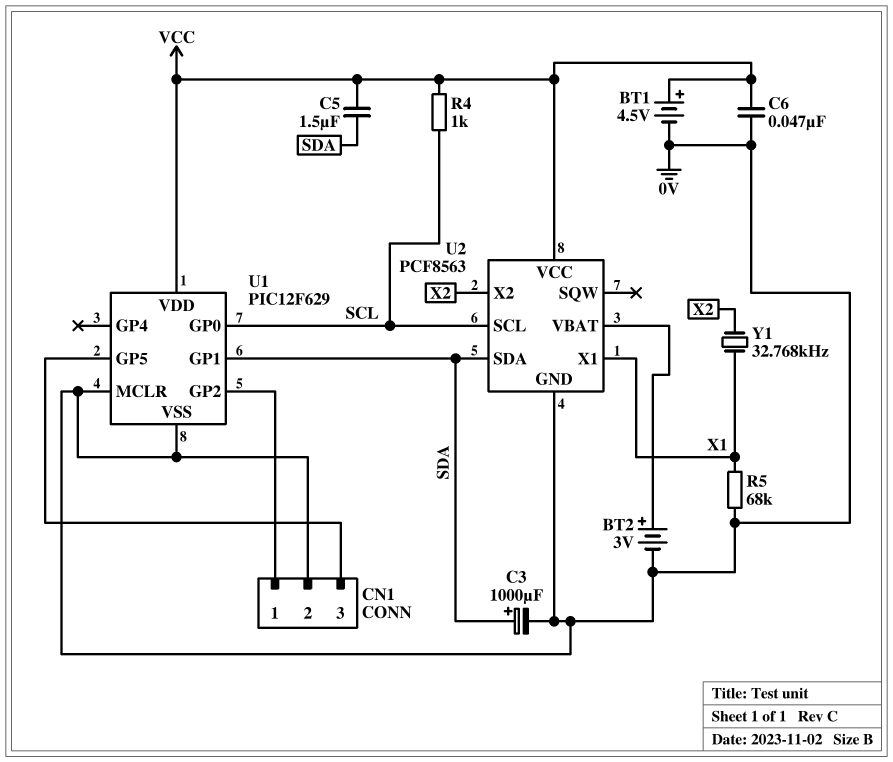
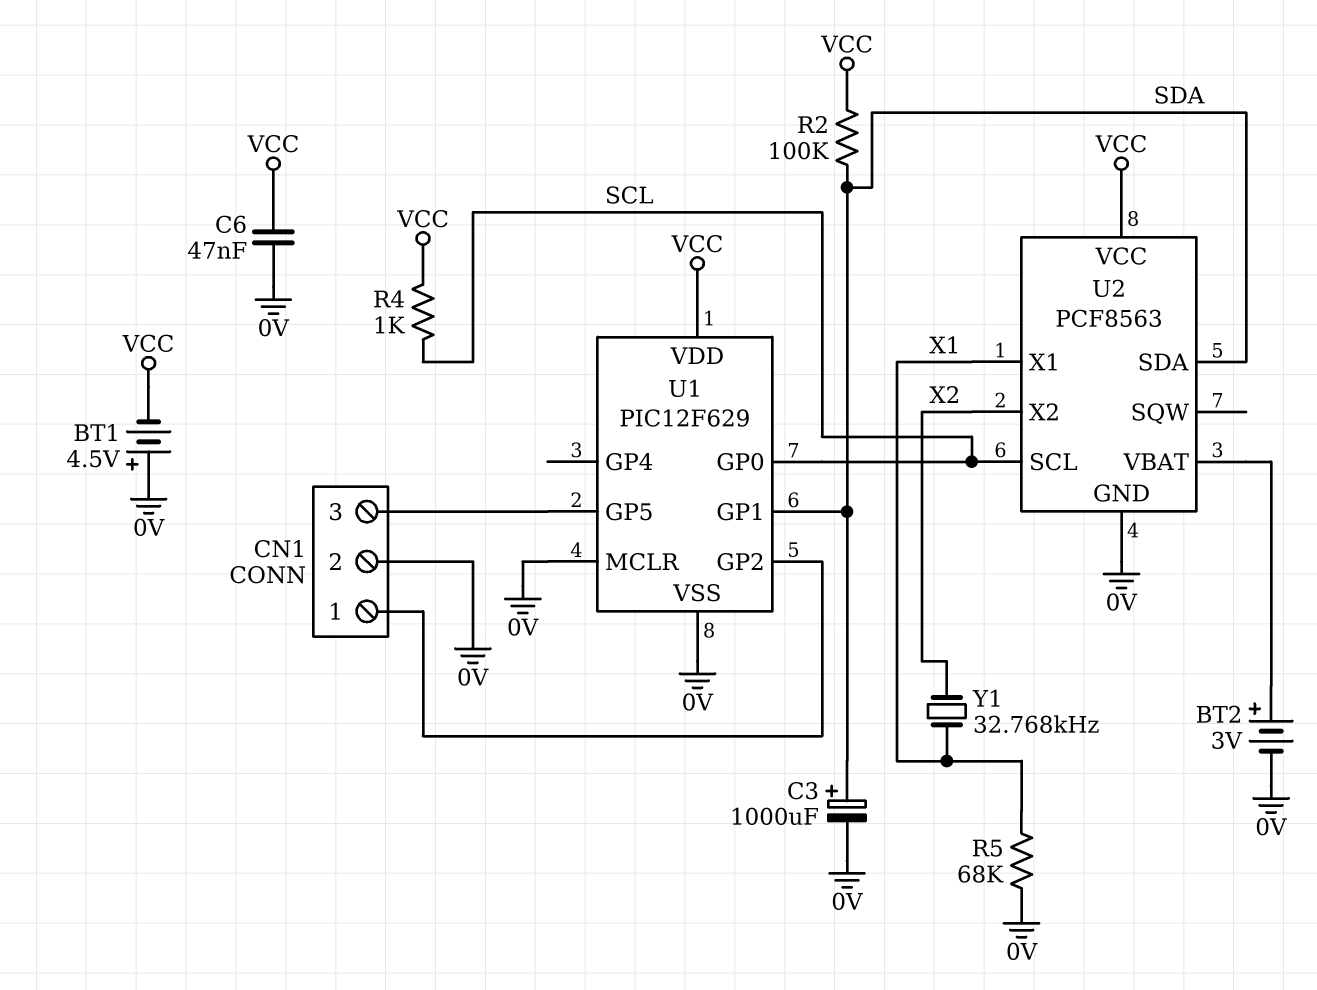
BT1: 4.5V (plus VCC, minus 0V) -> 4.5V (plus 0V, minus VCC)
C5: 1.5uF (SDA, VCC) -> none
R2: none -> 100k (SDA, VCC)

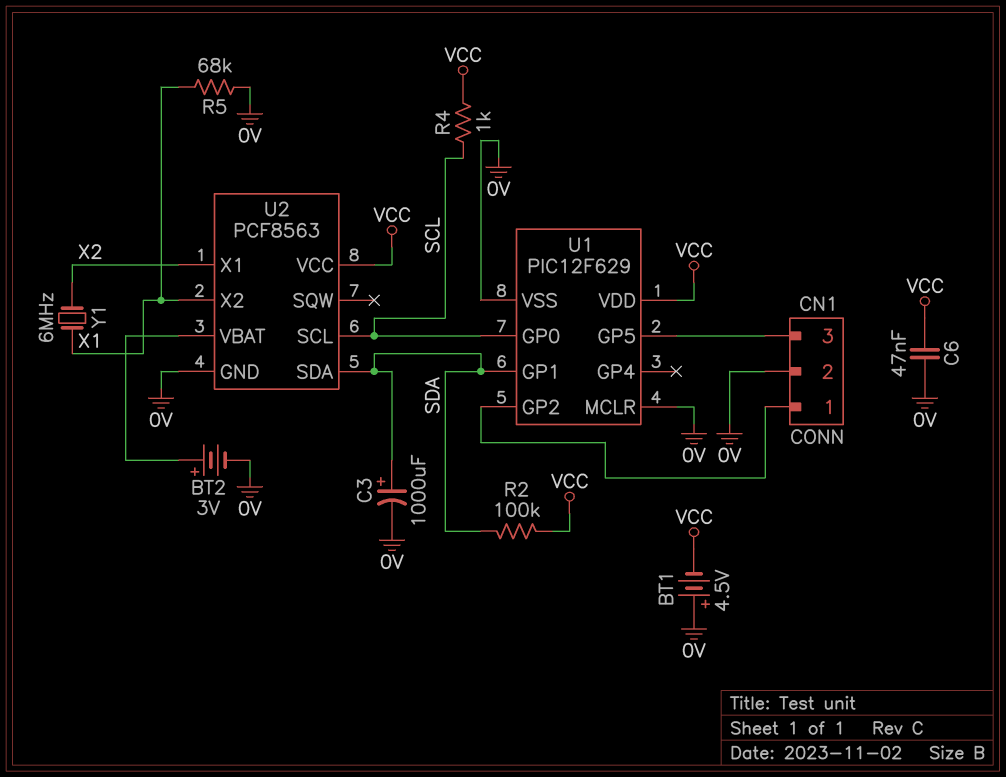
U2 pin X1: X1 -> X2
U2 pin X2: X2 -> X1
Y1: 32.768kHz (X1, X2) -> 6MHz (X1, X2)

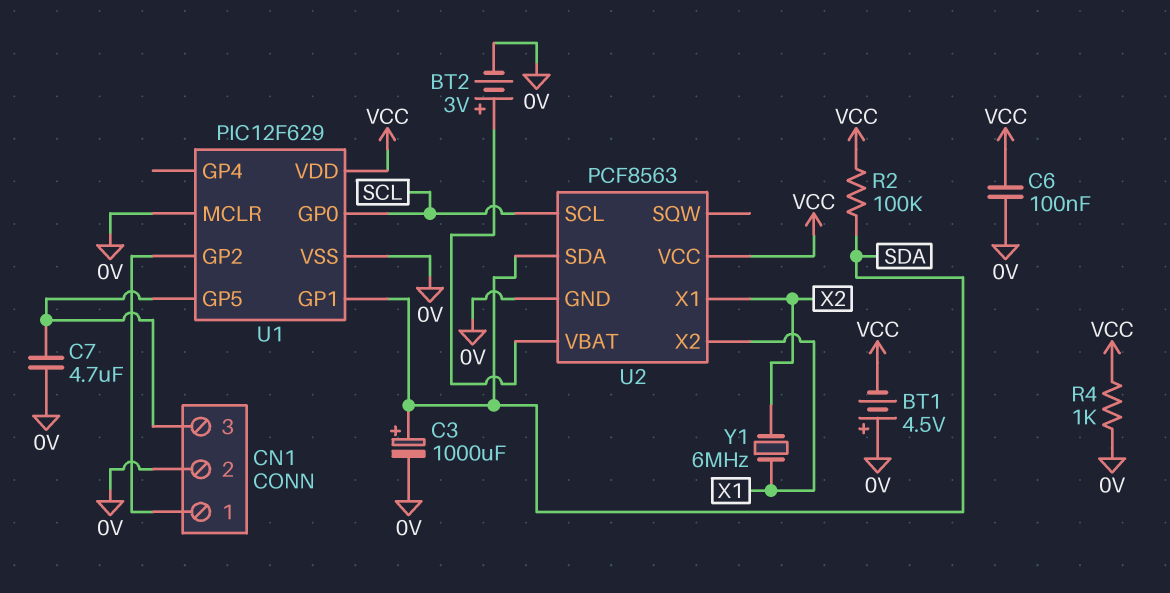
C6: 47nF (0V, VCC) -> 100nF (0V, VCC)
C7: none -> 4.7uF (0V, CN1/3)
R4: 1k (SCL, VCC) -> 1k (0V, VCC)
R5: 68k (0V, X1) -> none

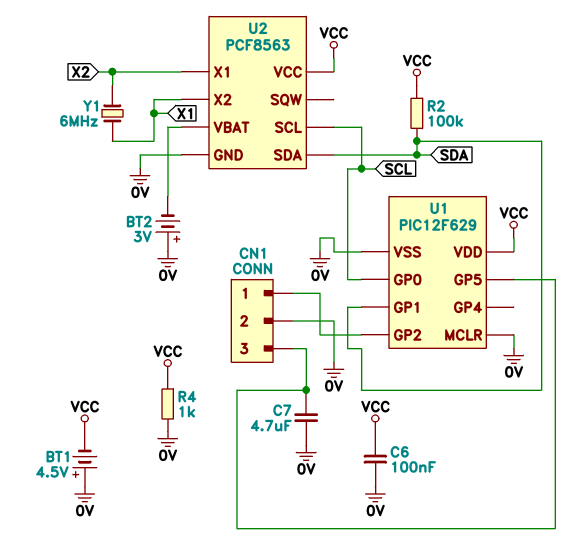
BT2: 3V (plus U2/VBAT, minus 0V) -> 3V (plus 0V, minus U2/VBAT)
C3: 1000uF (plus SDA, minus 0V) -> none

